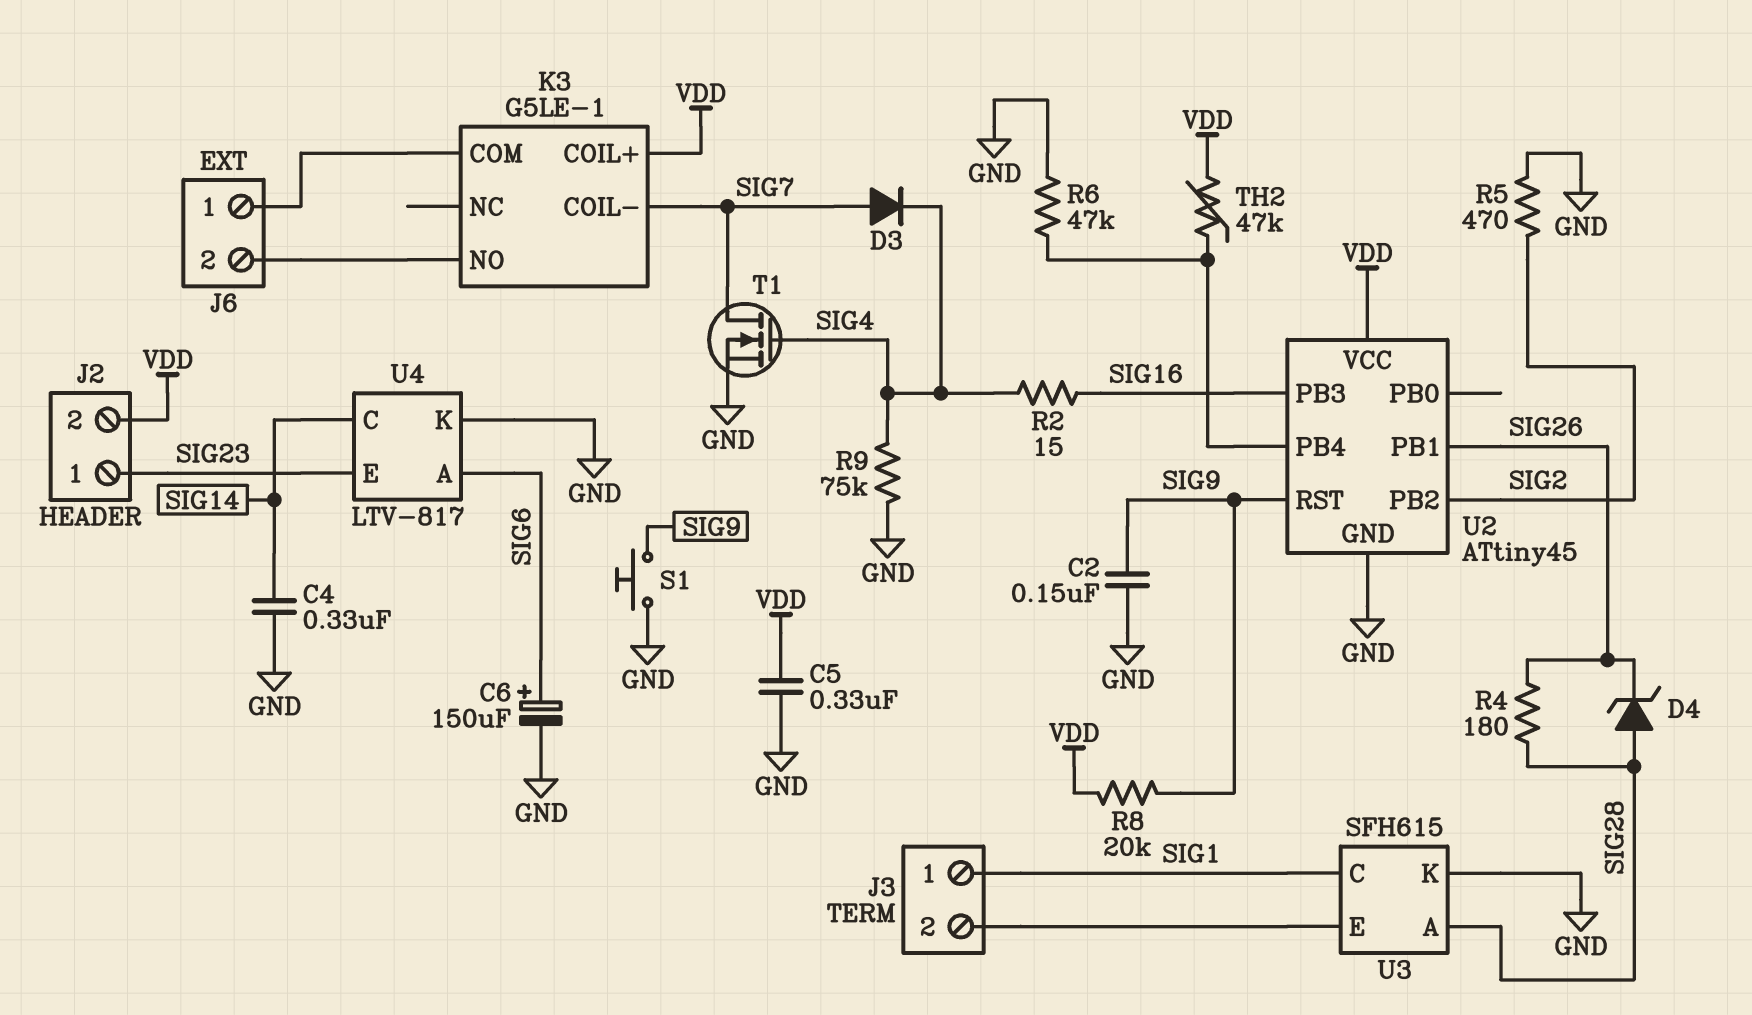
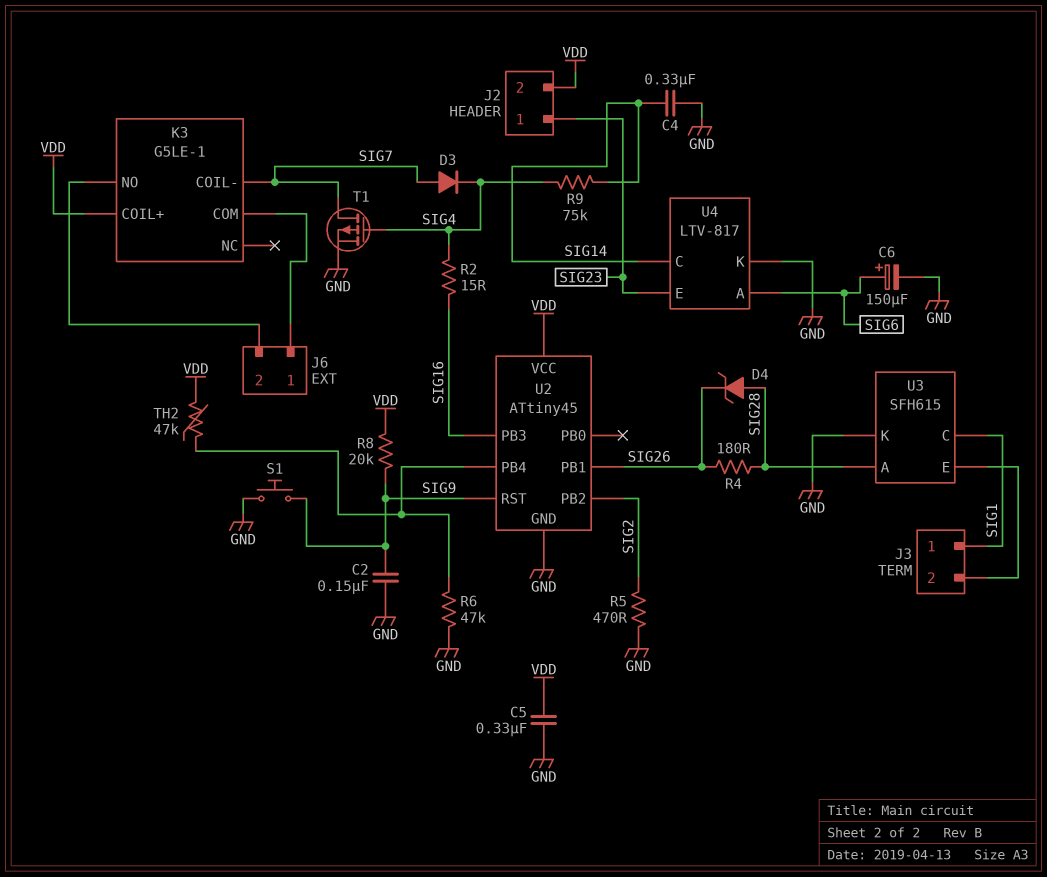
R9: 75k (GND, SIG4) -> 75k (SIG4, SIG14)
T1: NMOS (G SIG4, D SIG7, S GND) -> PMOS (G SIG4, D SIG7, S GND)

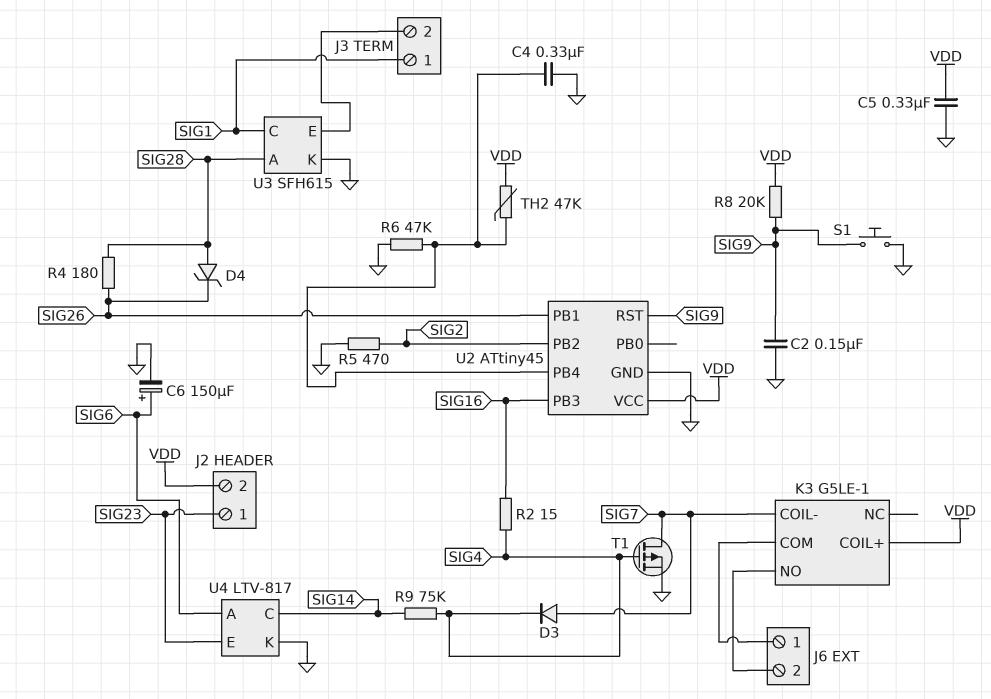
C4: 330nF (GND, SIG14) -> 330nF (GND, U2/PB4)

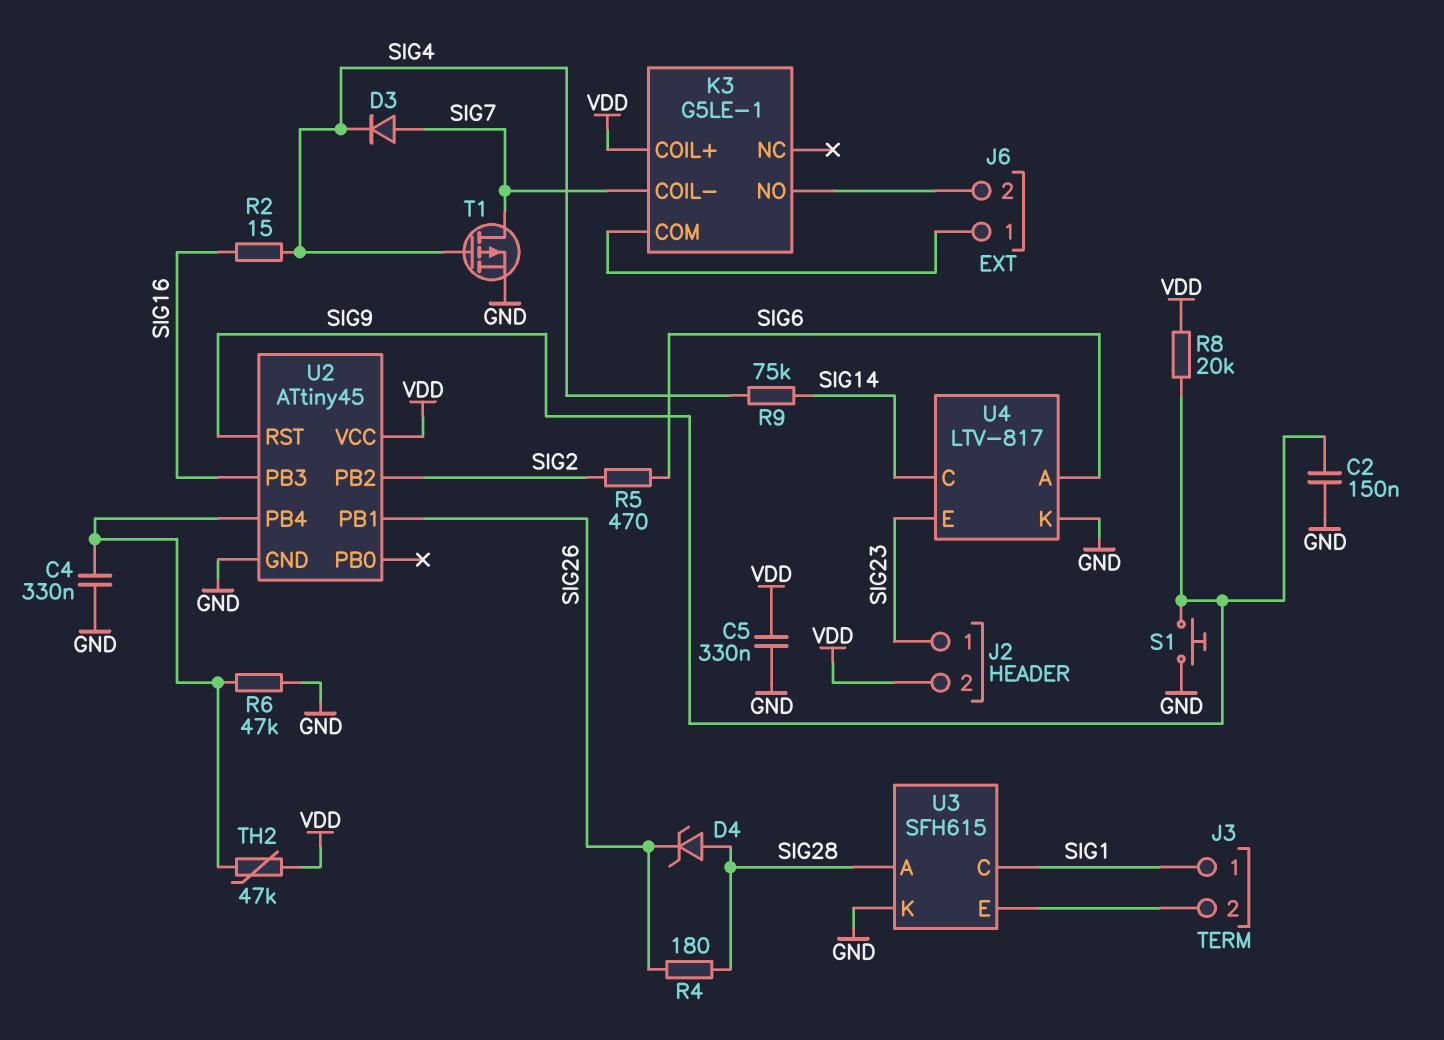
C6: 150uF (plus SIG6, minus GND) -> none
R5: 470 (GND, SIG2) -> 470 (SIG2, SIG6)

